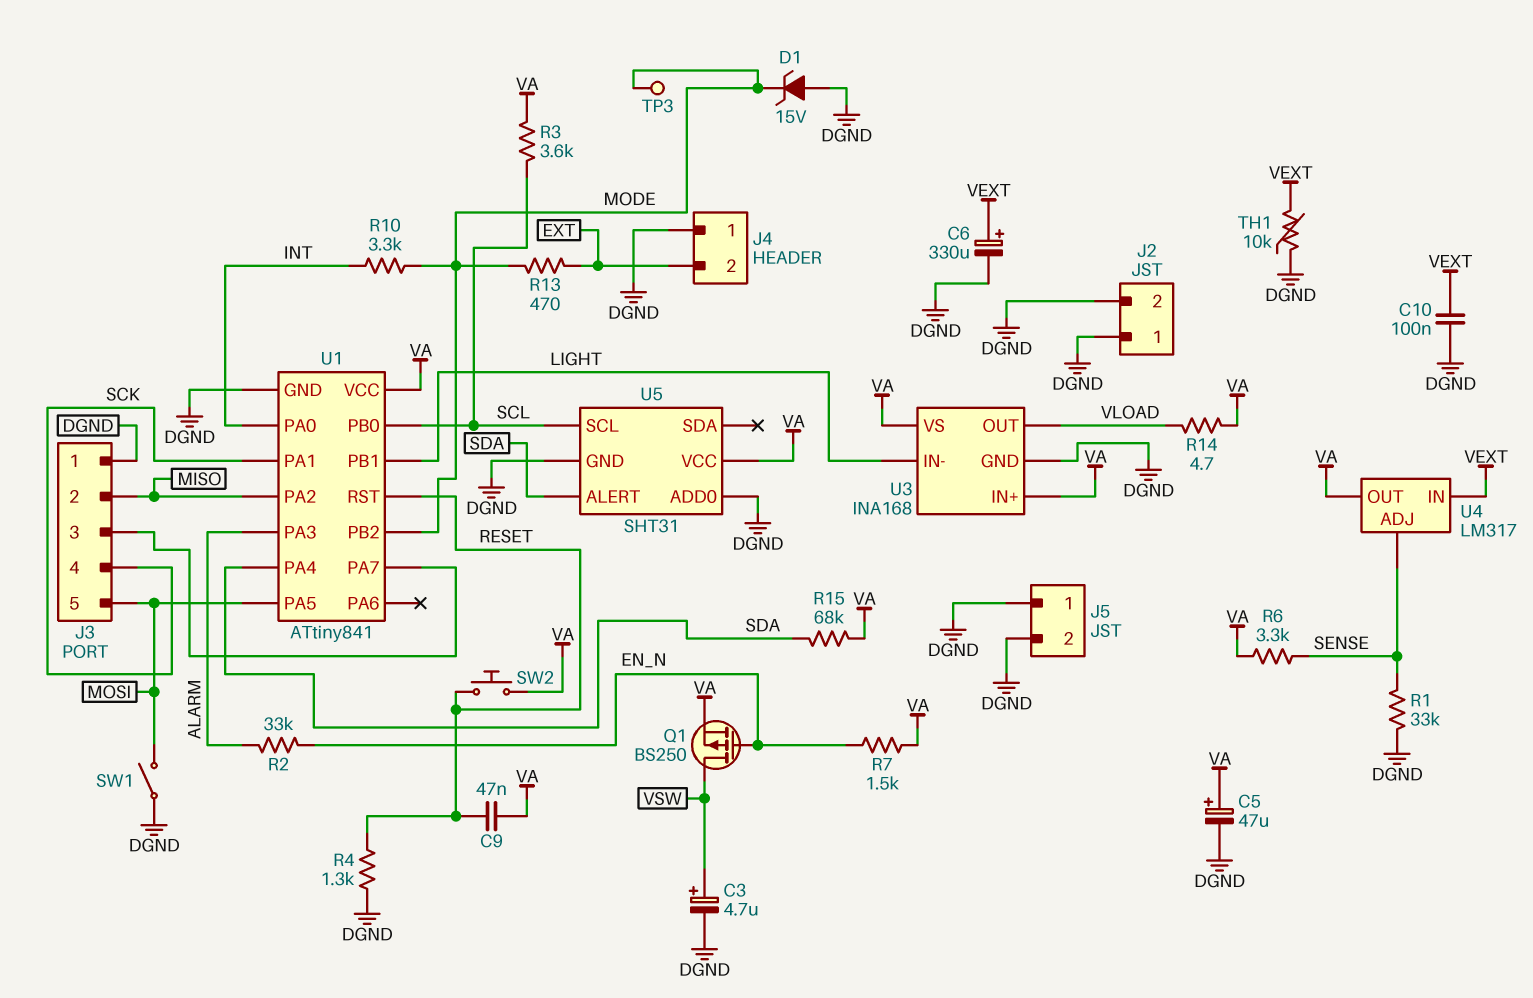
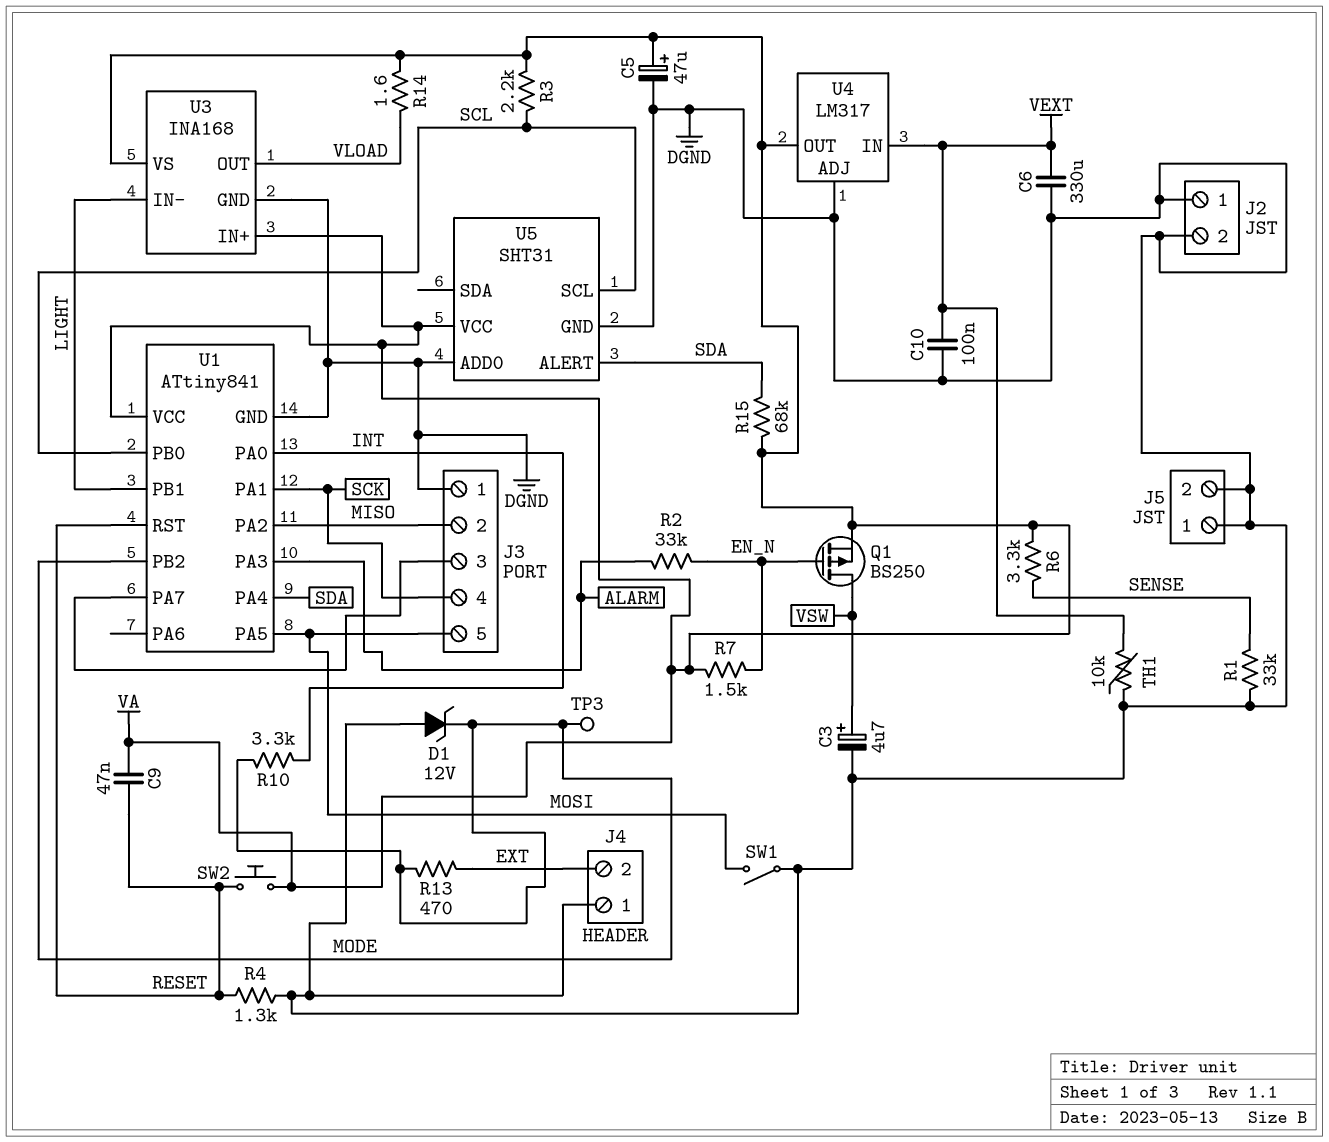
C6: 330uF (plus VEXT, minus DGND) -> 330uF (DGND, VEXT)
D1: zener 15V (A DGND, K MODE) -> zener 12V (A DGND, K MODE)
R3: 3.6k (SCL, VA) -> 2.2k (SCL, VA)
R14: 4.7 (VA, VLOAD) -> 1.6 (VA, VLOAD)
U4 pin ADJ: SENSE -> DGND

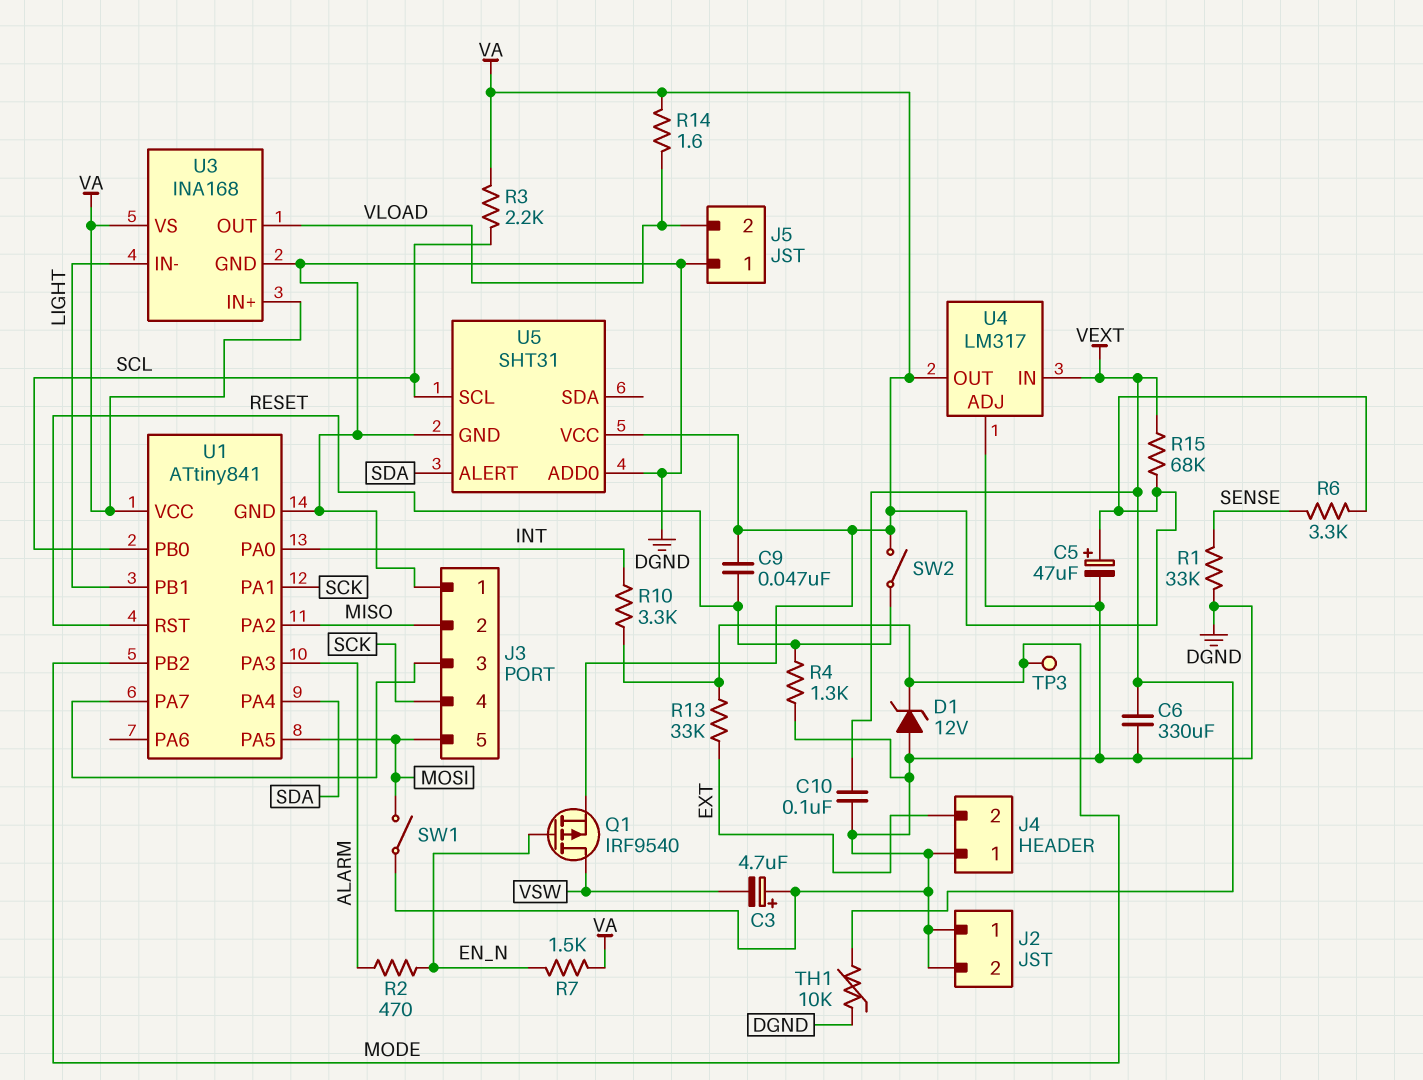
C3: 4.7uF (plus VSW, minus DGND) -> 4.7uF (plus DGND, minus VSW)
J5 pin 2: DGND -> VLOAD
Q1: PMOS BS250 (G EN_N, D VSW, S VA) -> PMOS IRF9540 (G EN_N, D VSW, S VA)
R2: 33k (ALARM, EN_N) -> 470 (ALARM, EN_N)
R13: 470 (EXT, MODE) -> 33k (EXT, MODE)
R15: 68k (SDA, VA) -> 68k (VA, VEXT)
SW2: button (RESET, VA) -> switch (RESET, VA)

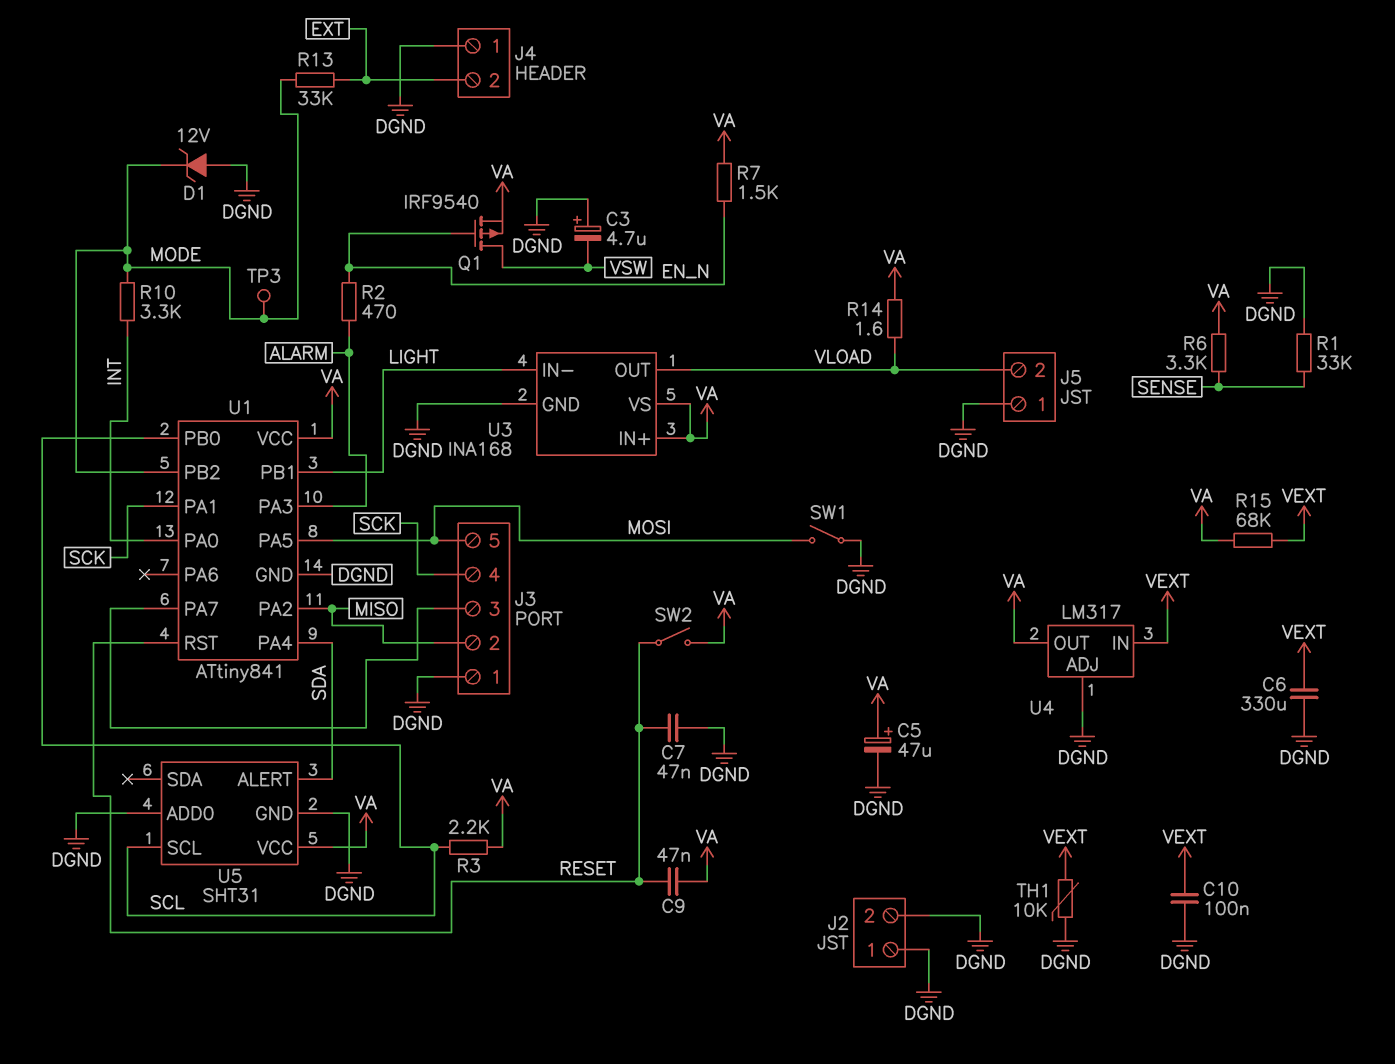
C7: none -> 47nF (DGND, RESET)
R4: 1.3k (DGND, RESET) -> none

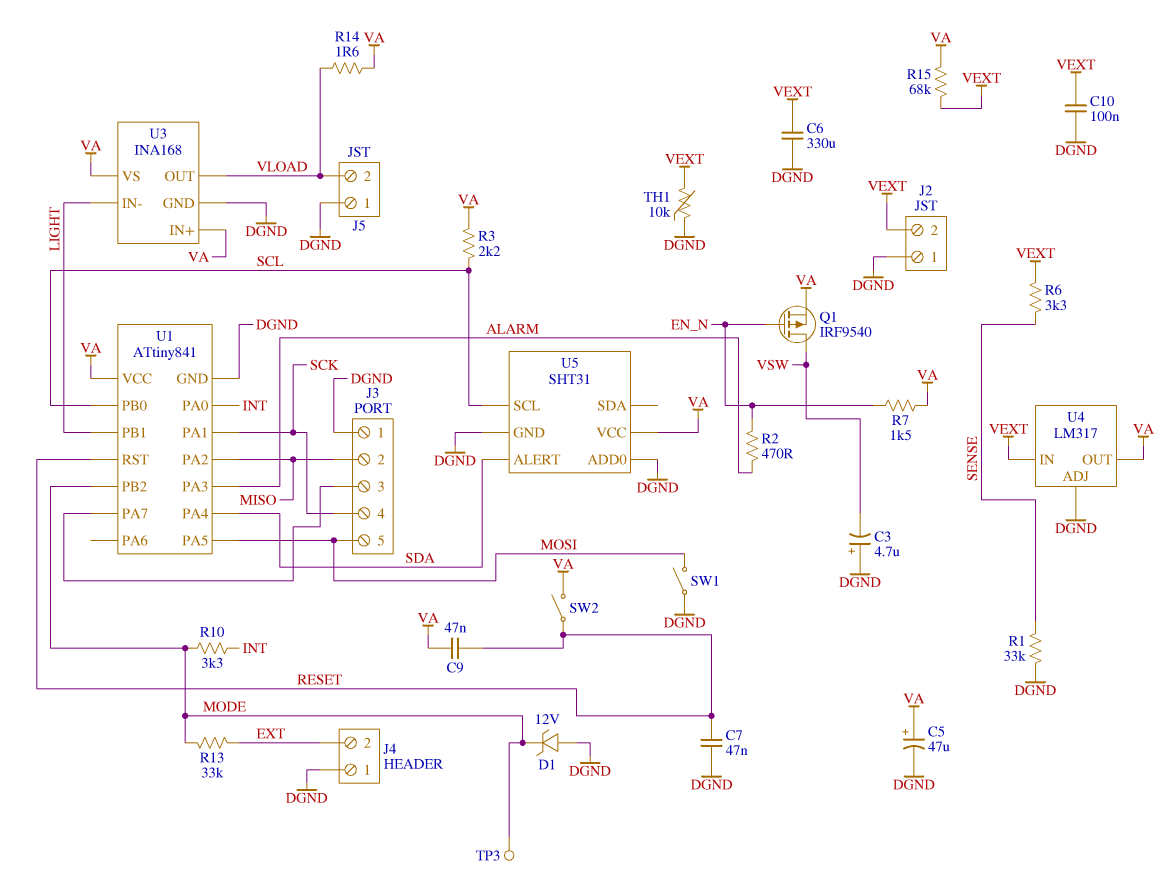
J2 pin 2: DGND -> VEXT
R6: 3.3k (SENSE, VA) -> 3.3k (SENSE, VEXT)

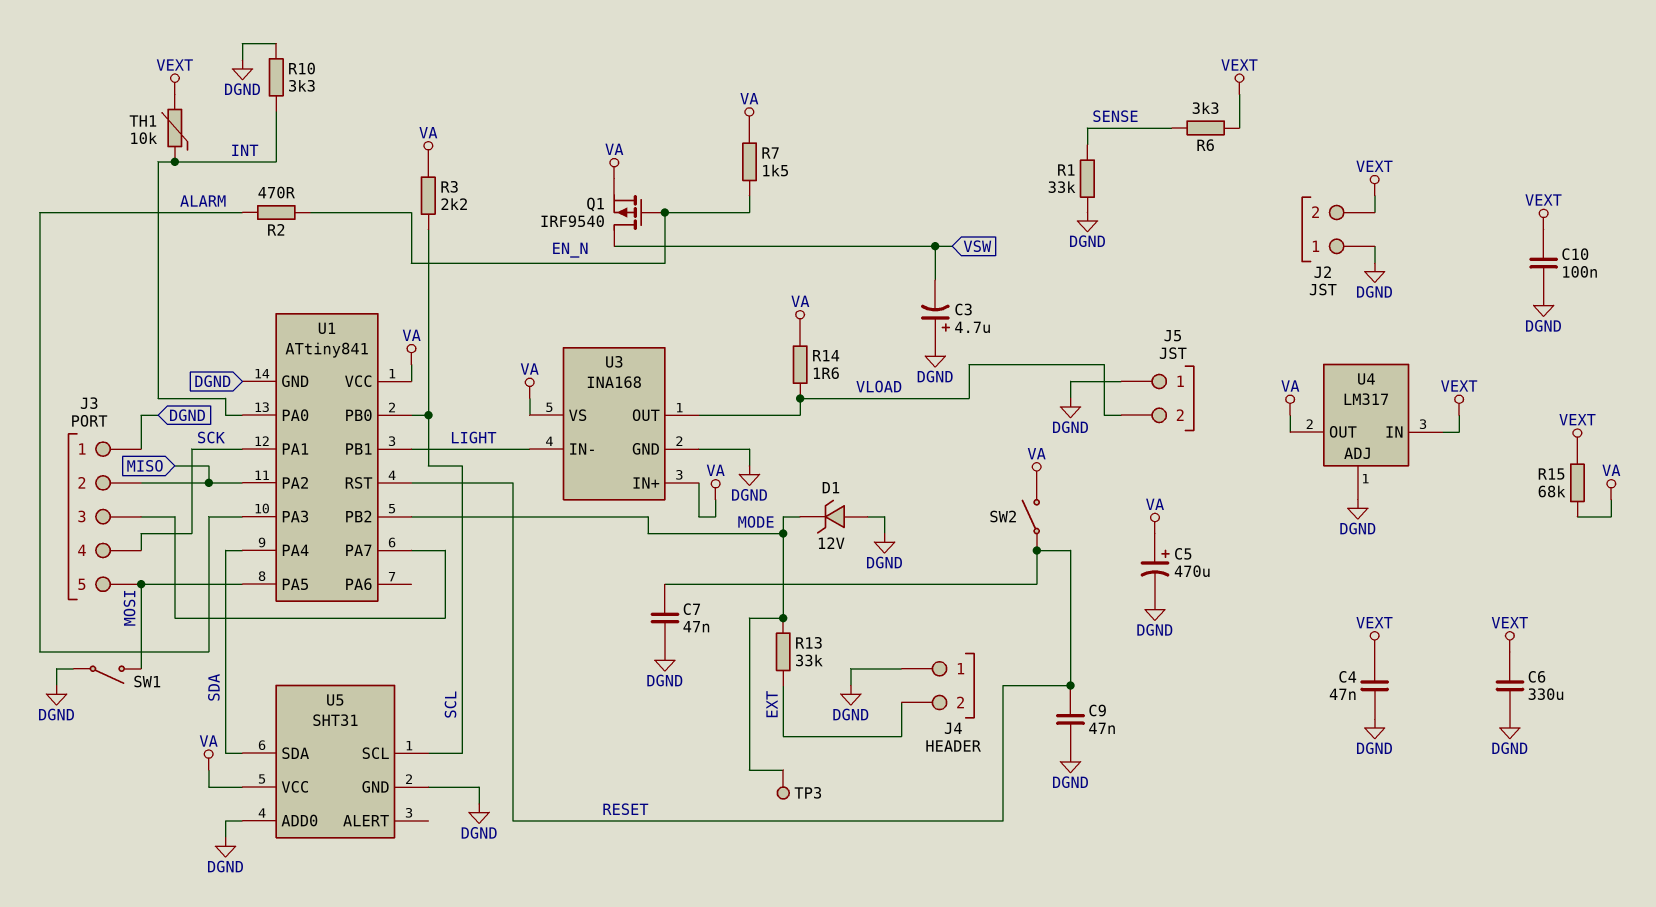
C4: none -> 47nF (DGND, VEXT)
C5: 47uF (plus VA, minus DGND) -> 470uF (plus VA, minus DGND)
C9: 47nF (RESET, VA) -> 47nF (DGND, RESET)
R10: 3.3k (INT, MODE) -> 3.3k (DGND, INT)
TH1: 10k (DGND, VEXT) -> 10k (INT, VEXT)
U5 pin ALERT: SDA -> none
U5 pin SDA: none -> SDA

